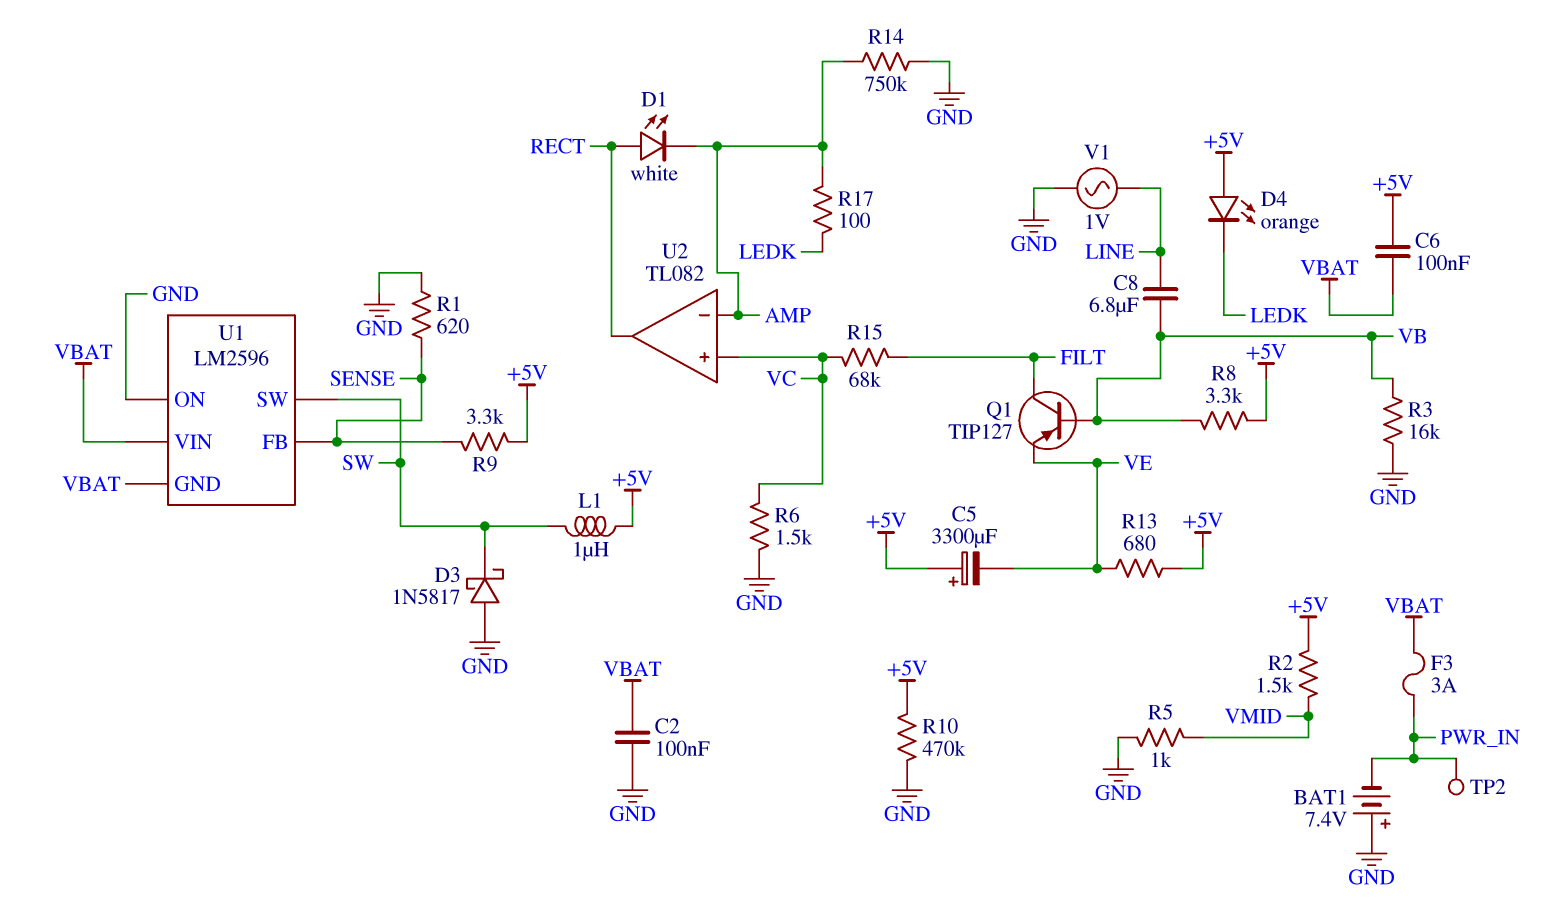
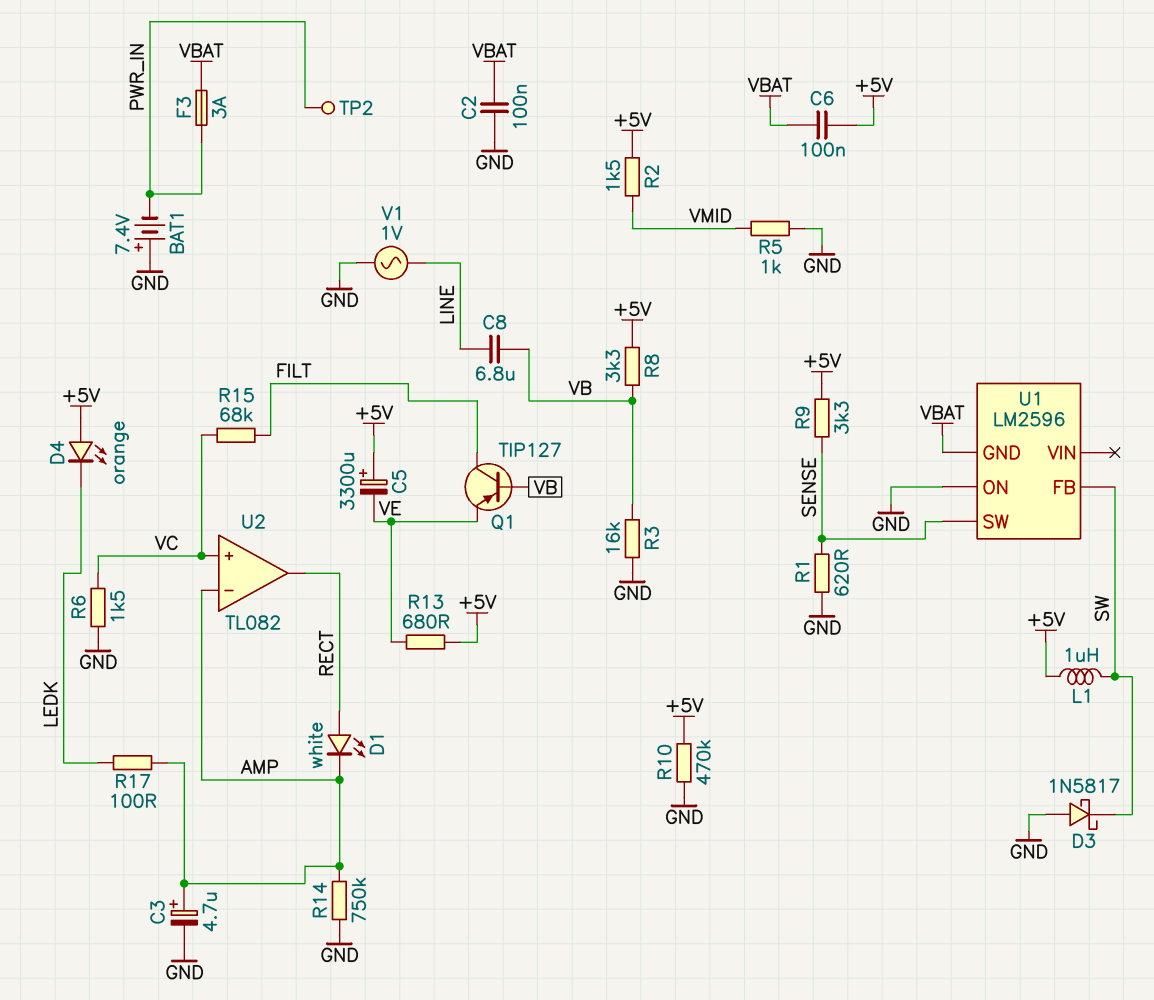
C3: none -> 4.7uF (plus AMP, minus GND)
U1 pin FB: SENSE -> SW
U1 pin SW: SW -> SENSE
U1 pin VIN: VBAT -> none

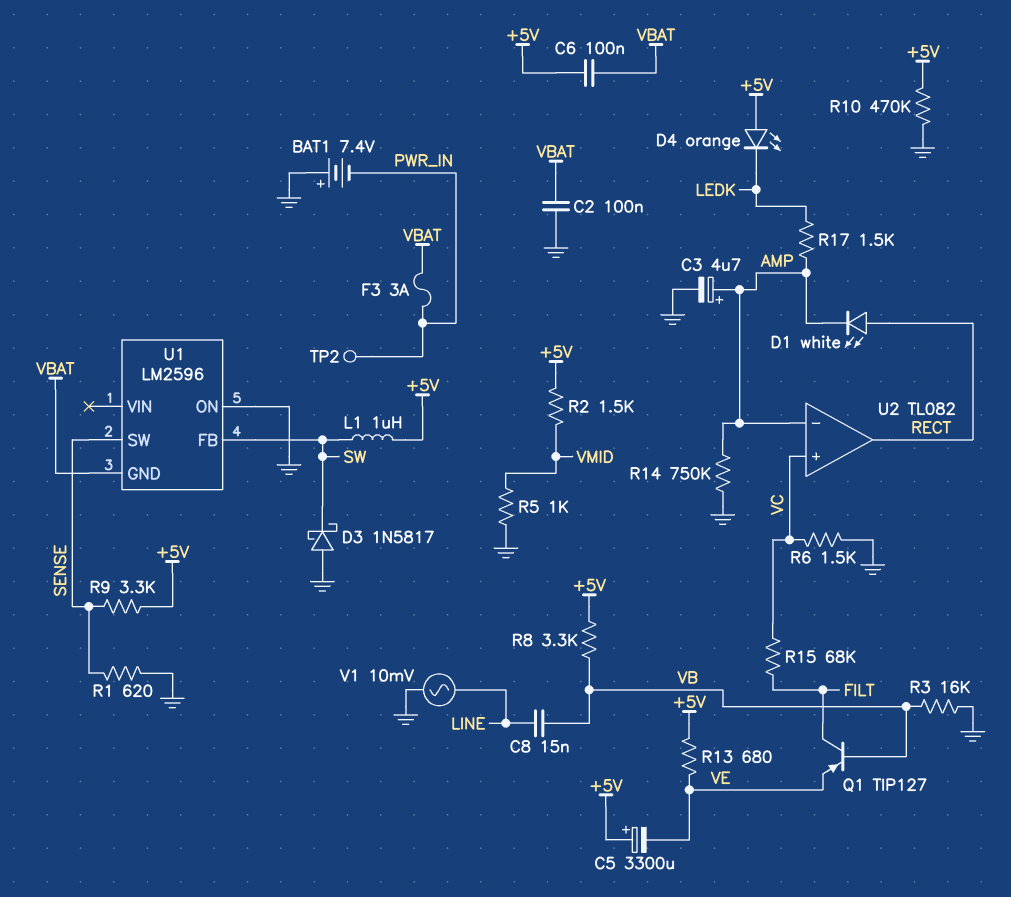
C8: 6.8uF (LINE, VB) -> 15nF (LINE, VB)
R17: 100 (AMP, LEDK) -> 1.5k (AMP, LEDK)
V1: AC 1V (GND, LINE) -> AC 10mV (GND, LINE)

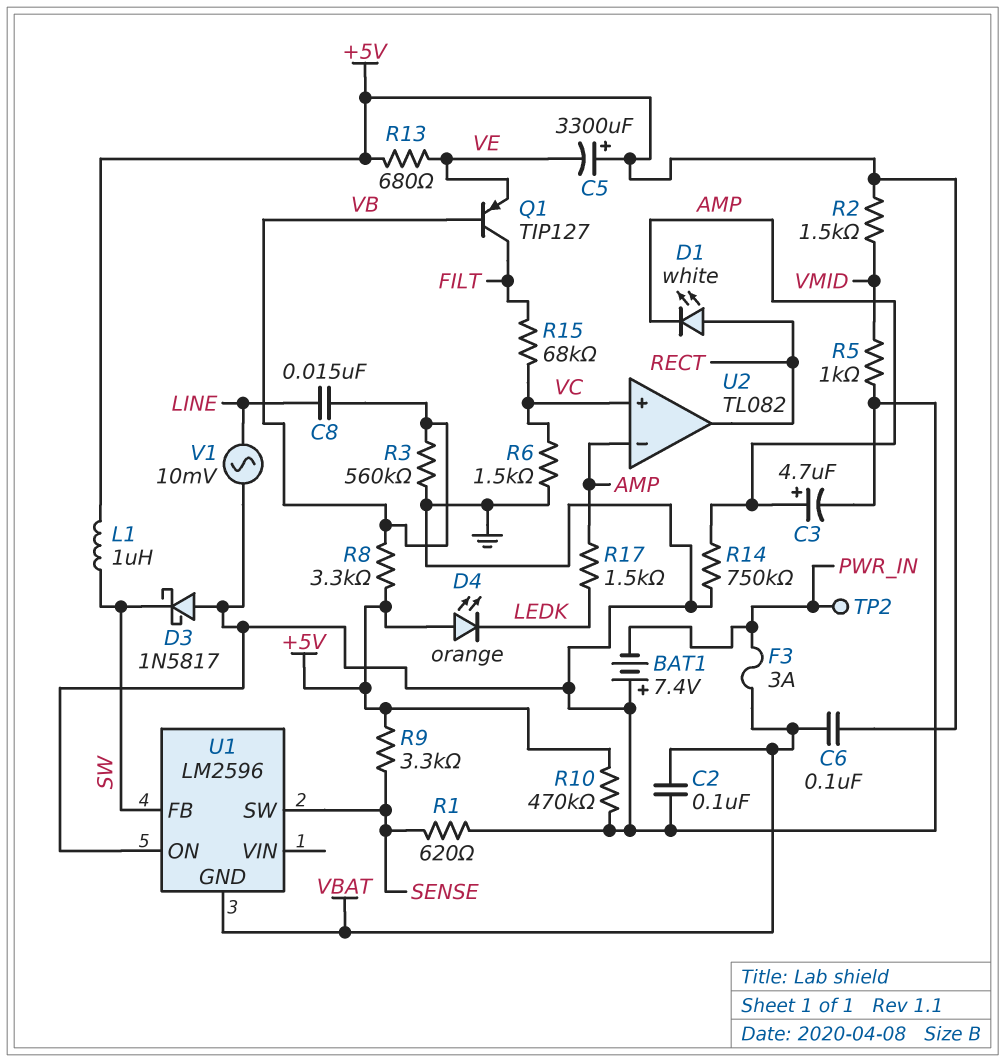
R3: 16k (GND, VB) -> 560k (GND, VB)

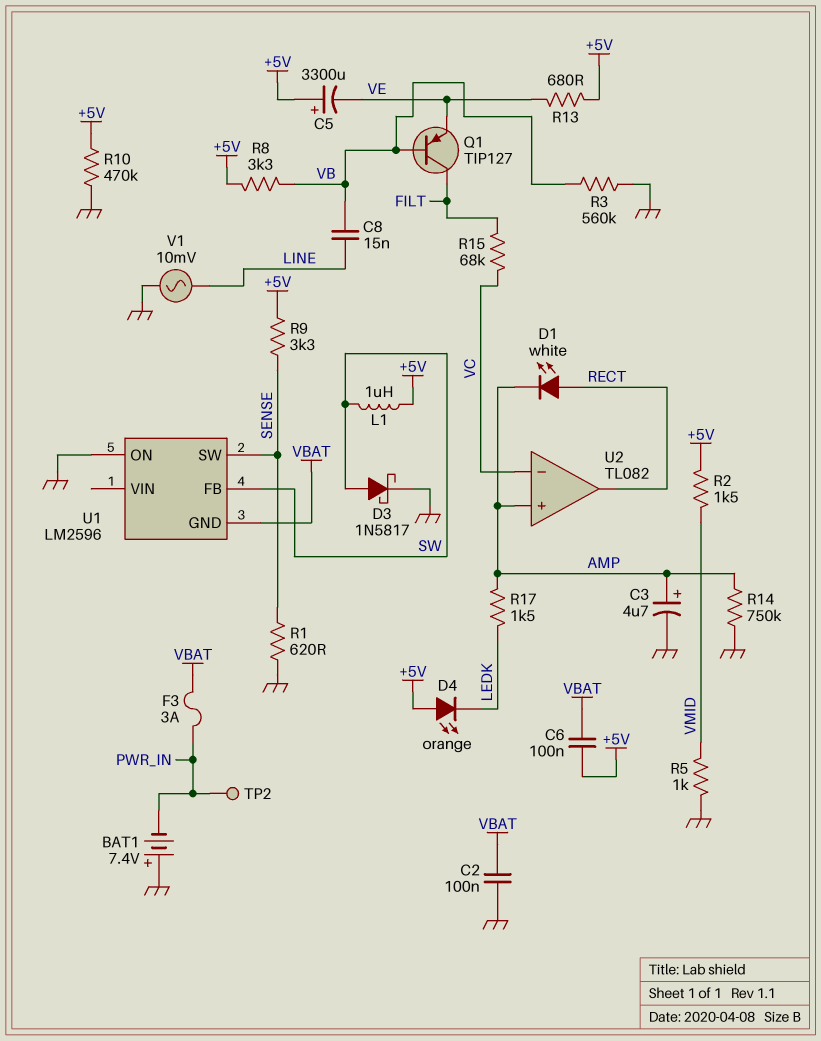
D3: schottky 1N5817 (A GND, K SW) -> schottky 1N5817 (A SW, K GND)
R6: 1.5k (GND, VC) -> none
U2 pin in+: VC -> AMP
U2 pin in-: AMP -> VC

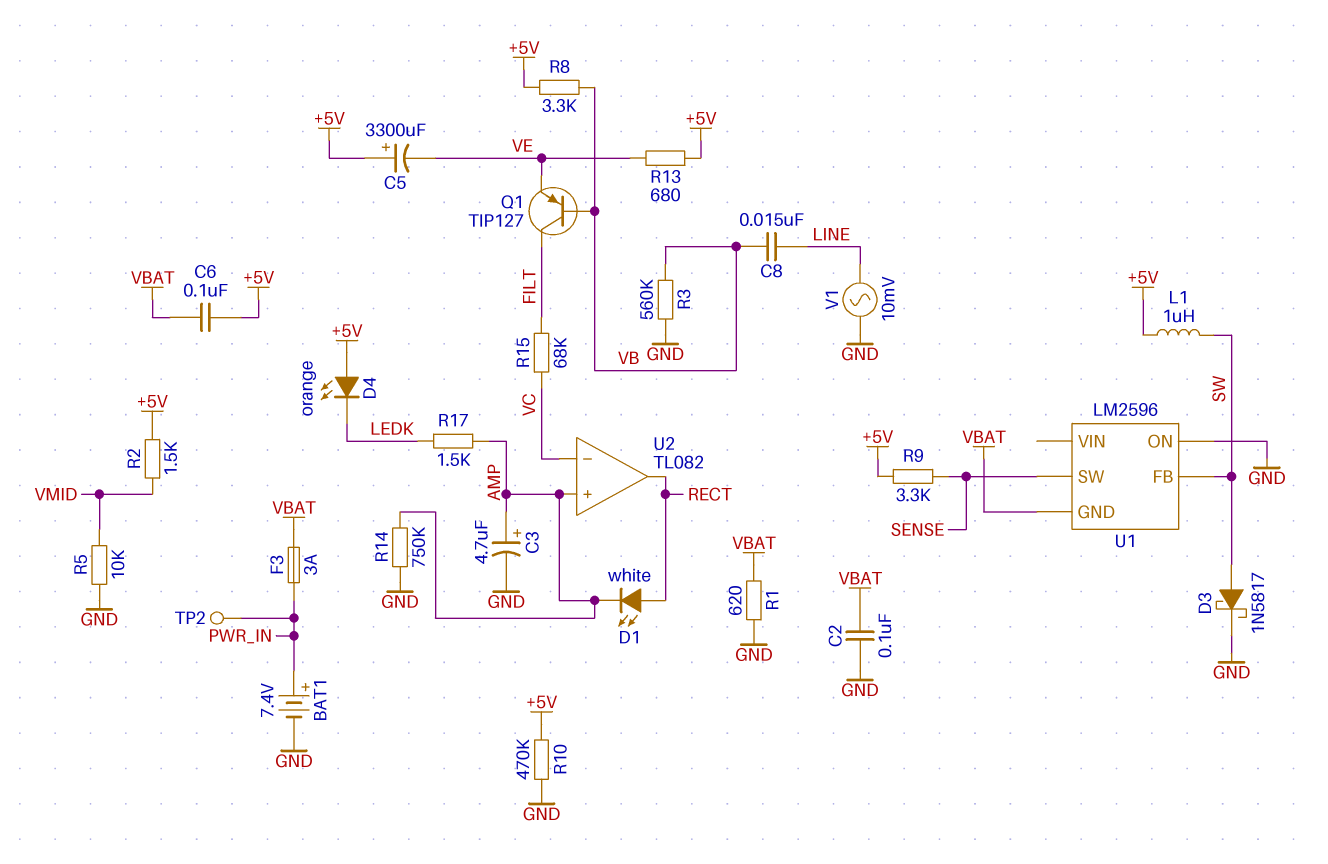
BAT1: 7.4V (plus GND, minus PWR_IN) -> 7.4V (plus PWR_IN, minus GND)
R1: 620 (GND, SENSE) -> 620 (GND, VBAT)
R5: 1k (GND, VMID) -> 10k (GND, VMID)

